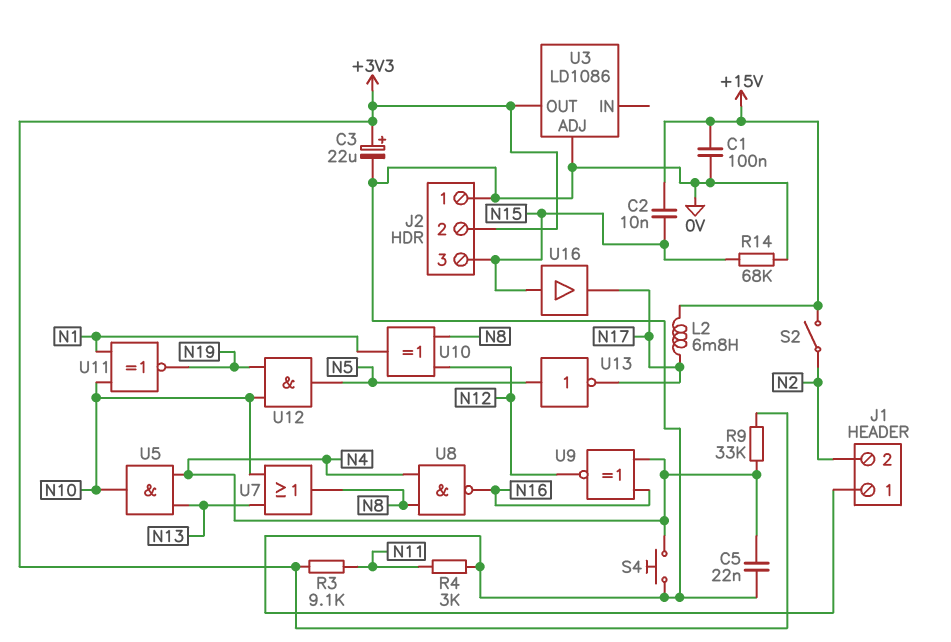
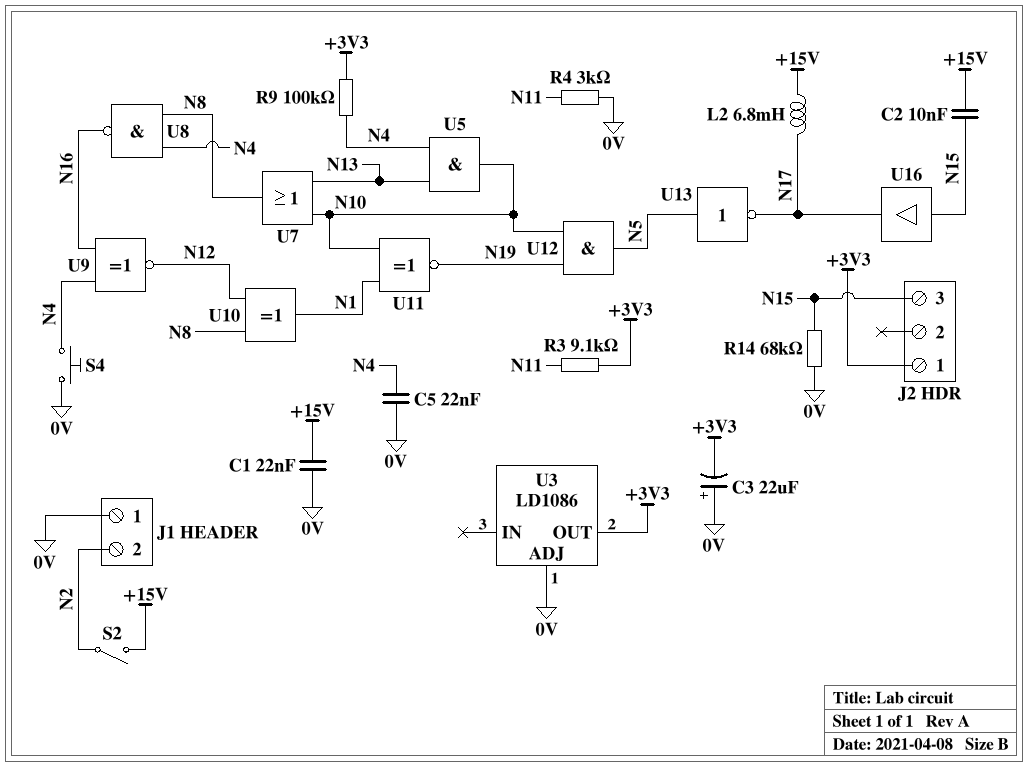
C1: 100nF (+15V, 0V) -> 22nF (+15V, 0V)
C3: 22uF (plus +3V3, minus 0V) -> 22uF (plus 0V, minus +3V3)
J2 pin 1: 0V -> +3V3
J2 pin 2: +3V3 -> none
R9: 33k (+3V3, N4) -> 100k (+3V3, N4)

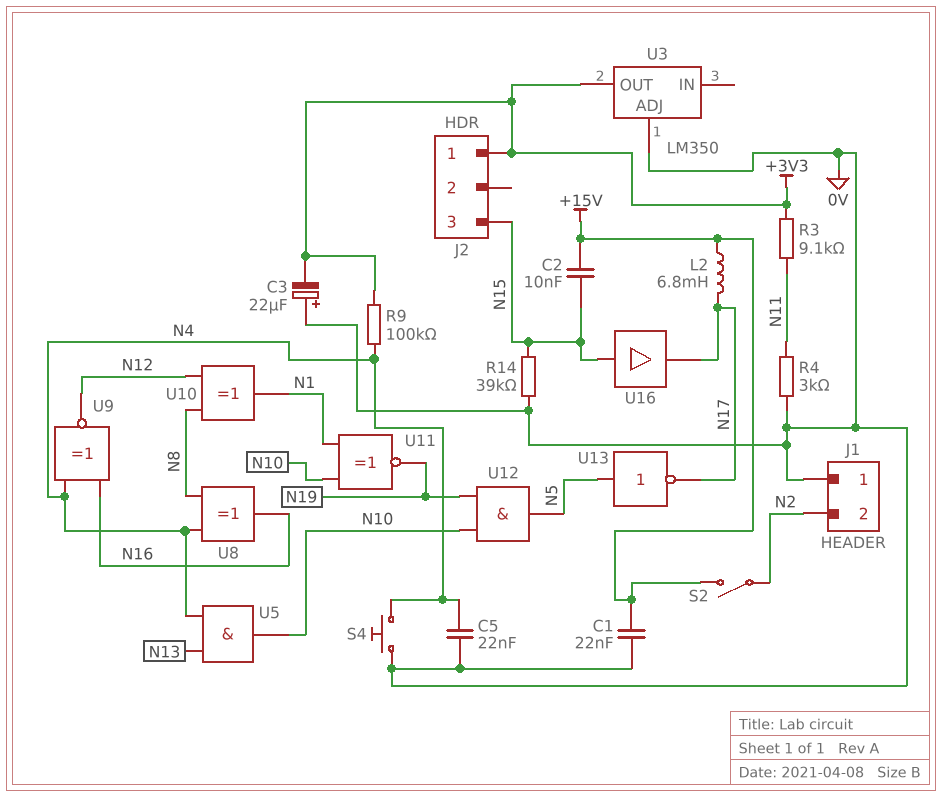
R14: 68k (0V, N15) -> 39k (0V, N15)
U3: LD1086 -> LM350
U7: OR (in N10, in N13, out N8) -> none
U8: NAND (in N4, in N8, out N16) -> XOR (in N4, in N8, out N16)

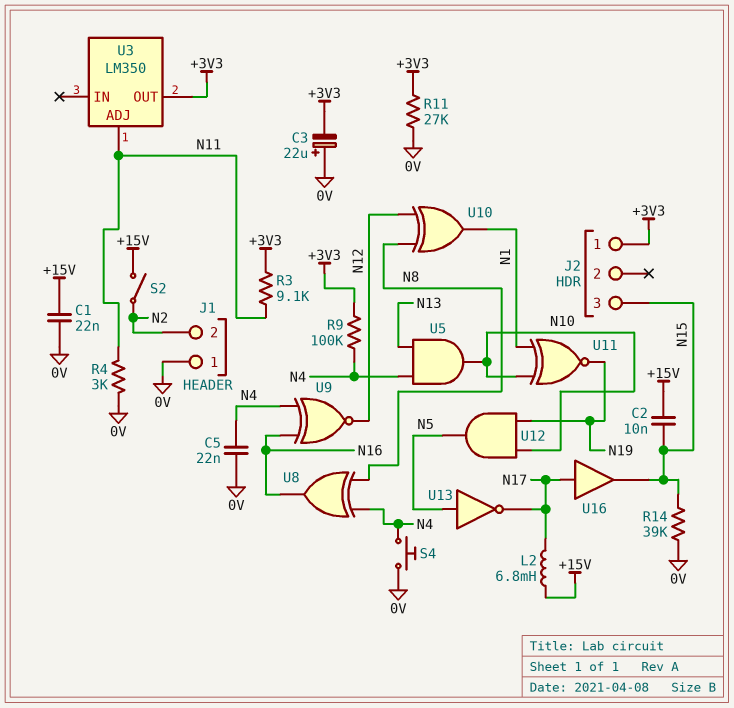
R11: none -> 27k (+3V3, 0V)
U3 pin ADJ: 0V -> N11
U16: buffer (in N15, out N17) -> buffer (in N17, out N15)

